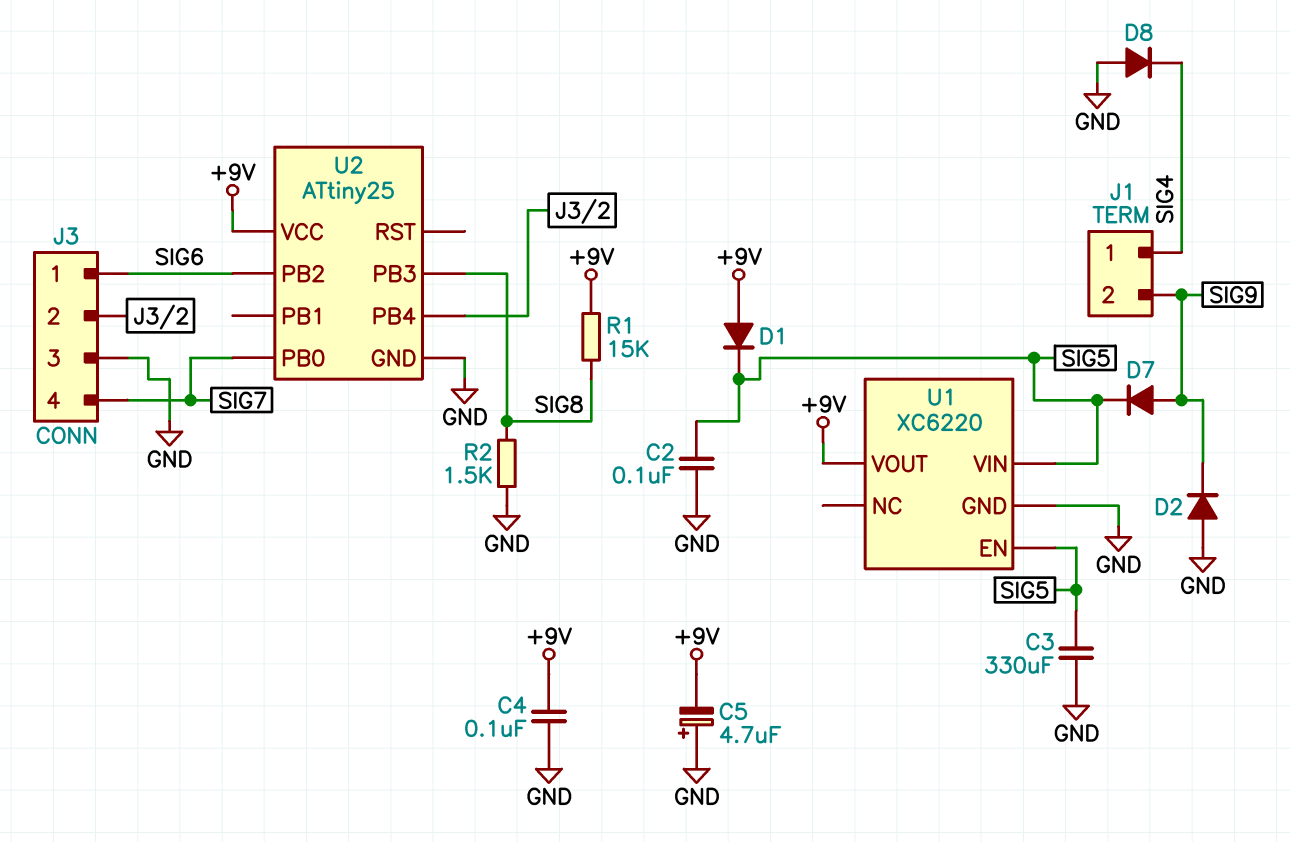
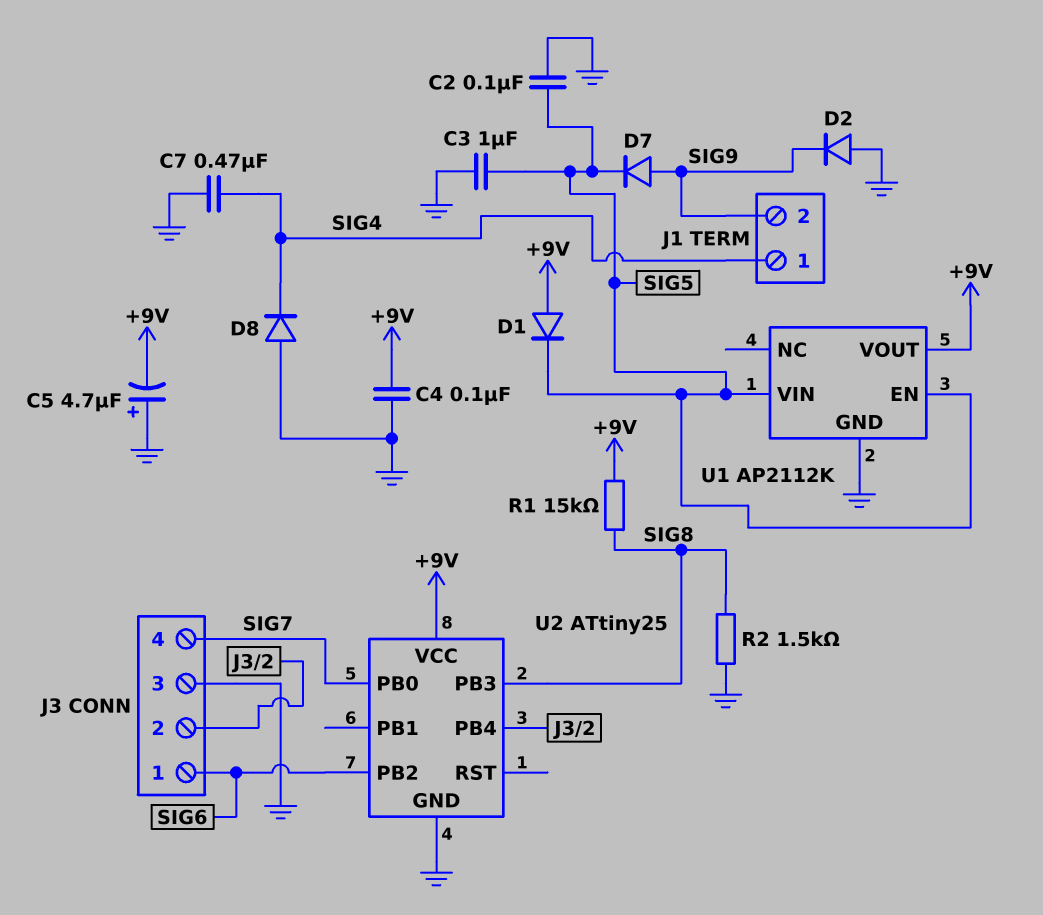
C3: 330uF (GND, SIG5) -> 1uF (GND, SIG5)
C7: none -> 470nF (GND, SIG4)
U1: XC6220 -> AP2112K

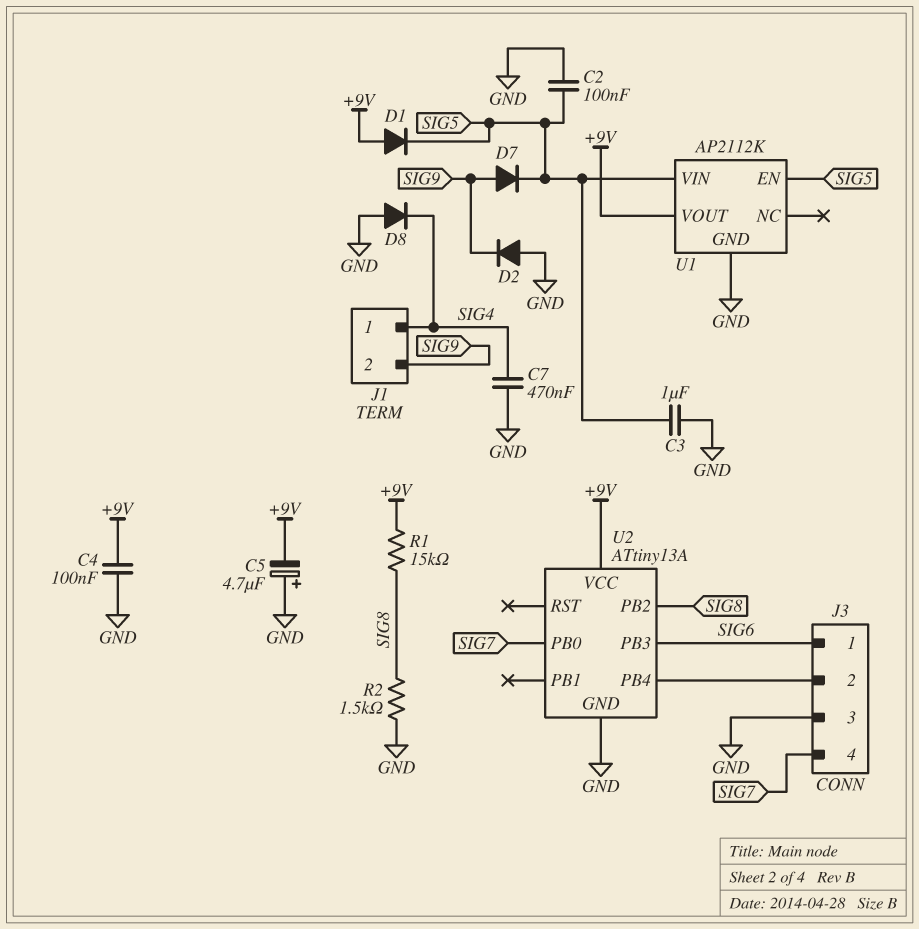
U2: ATtiny25 -> ATtiny13A
U2 pin PB2: SIG6 -> SIG8
U2 pin PB3: SIG8 -> SIG6

